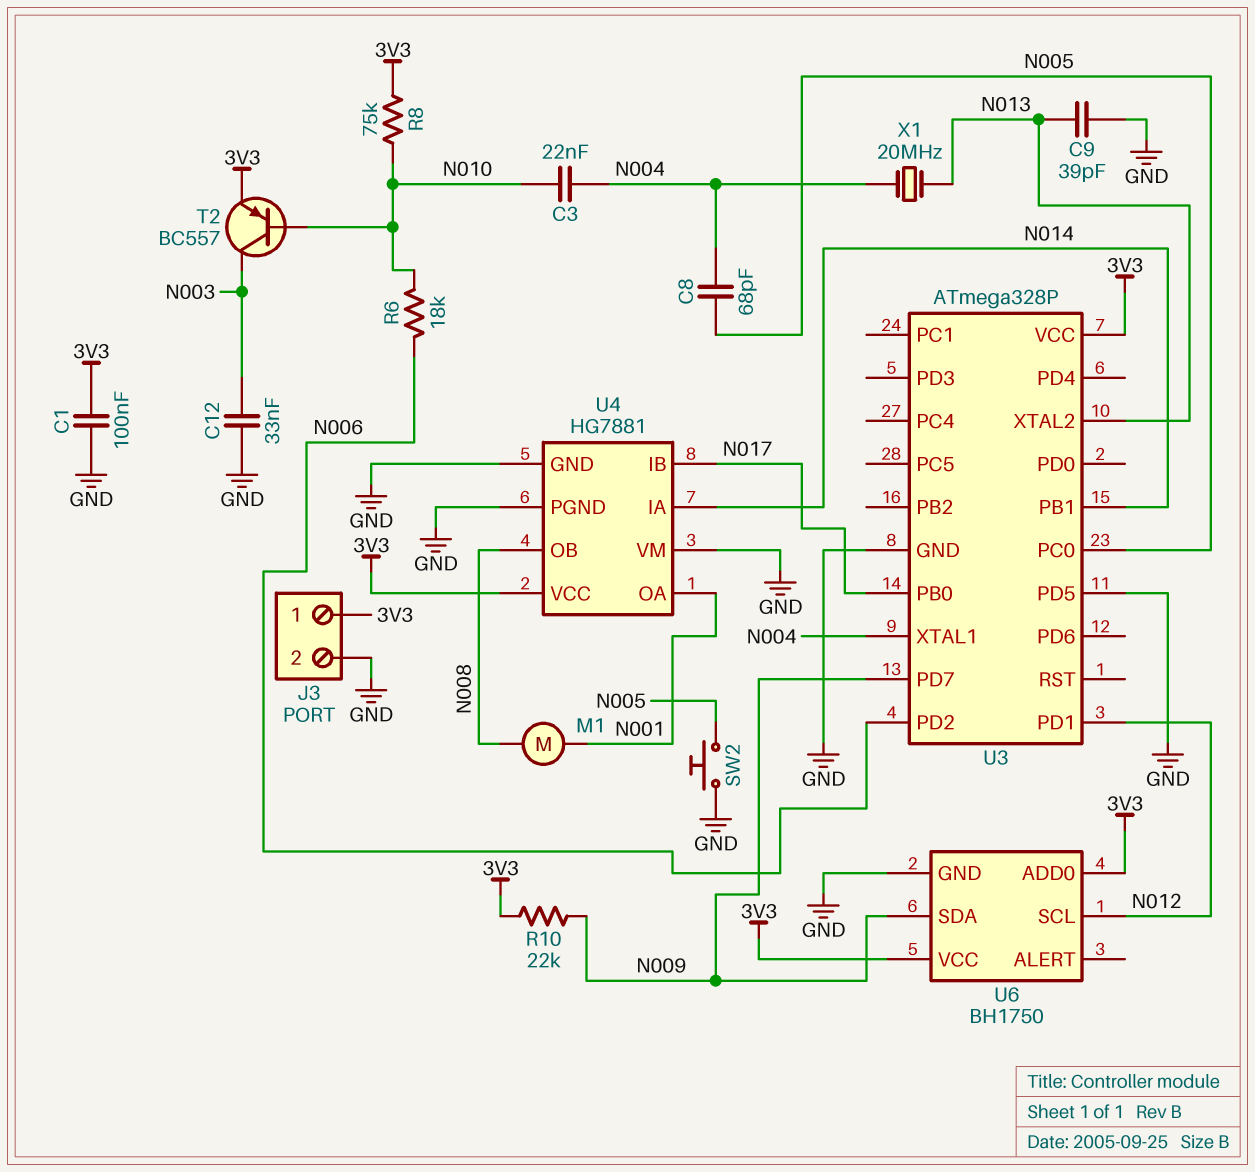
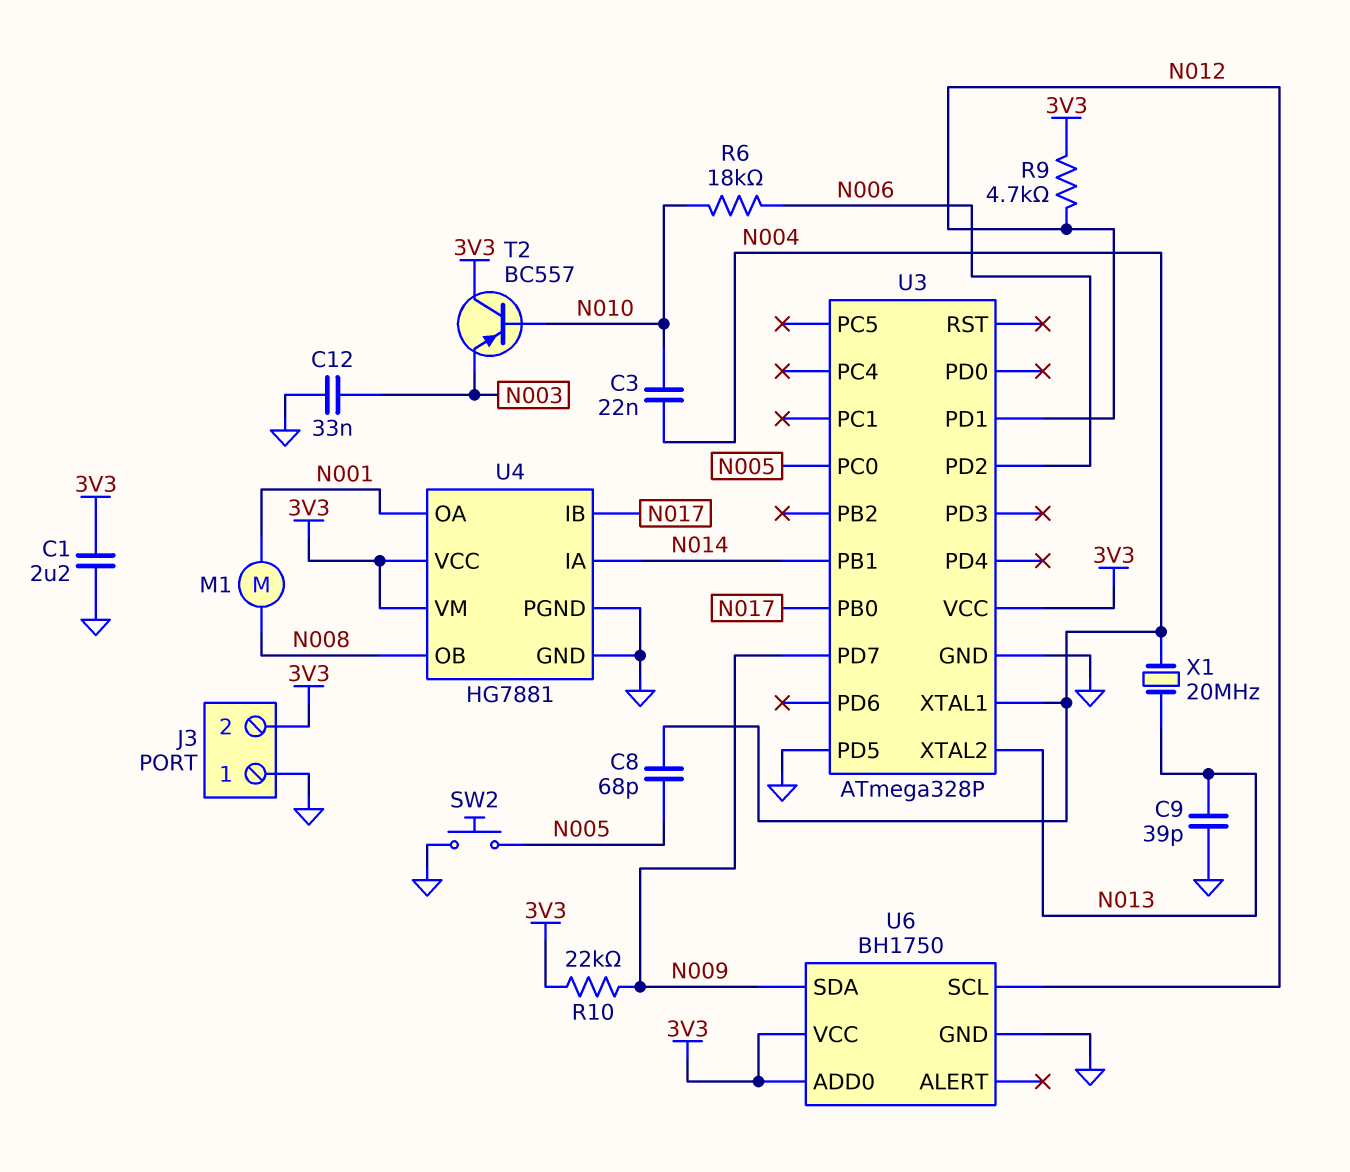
C1: 100nF (3V3, GND) -> 2.2uF (3V3, GND)
J3 pin 1: 3V3 -> GND
J3 pin 2: GND -> 3V3
R8: 75k (3V3, N010) -> none
R9: none -> 4.7k (3V3, N012)
T2: PNP BC557 (B N010, C N003, E 3V3) -> PNP BC557 (B N010, C 3V3, E N003)
U4 pin VM: GND -> 3V3

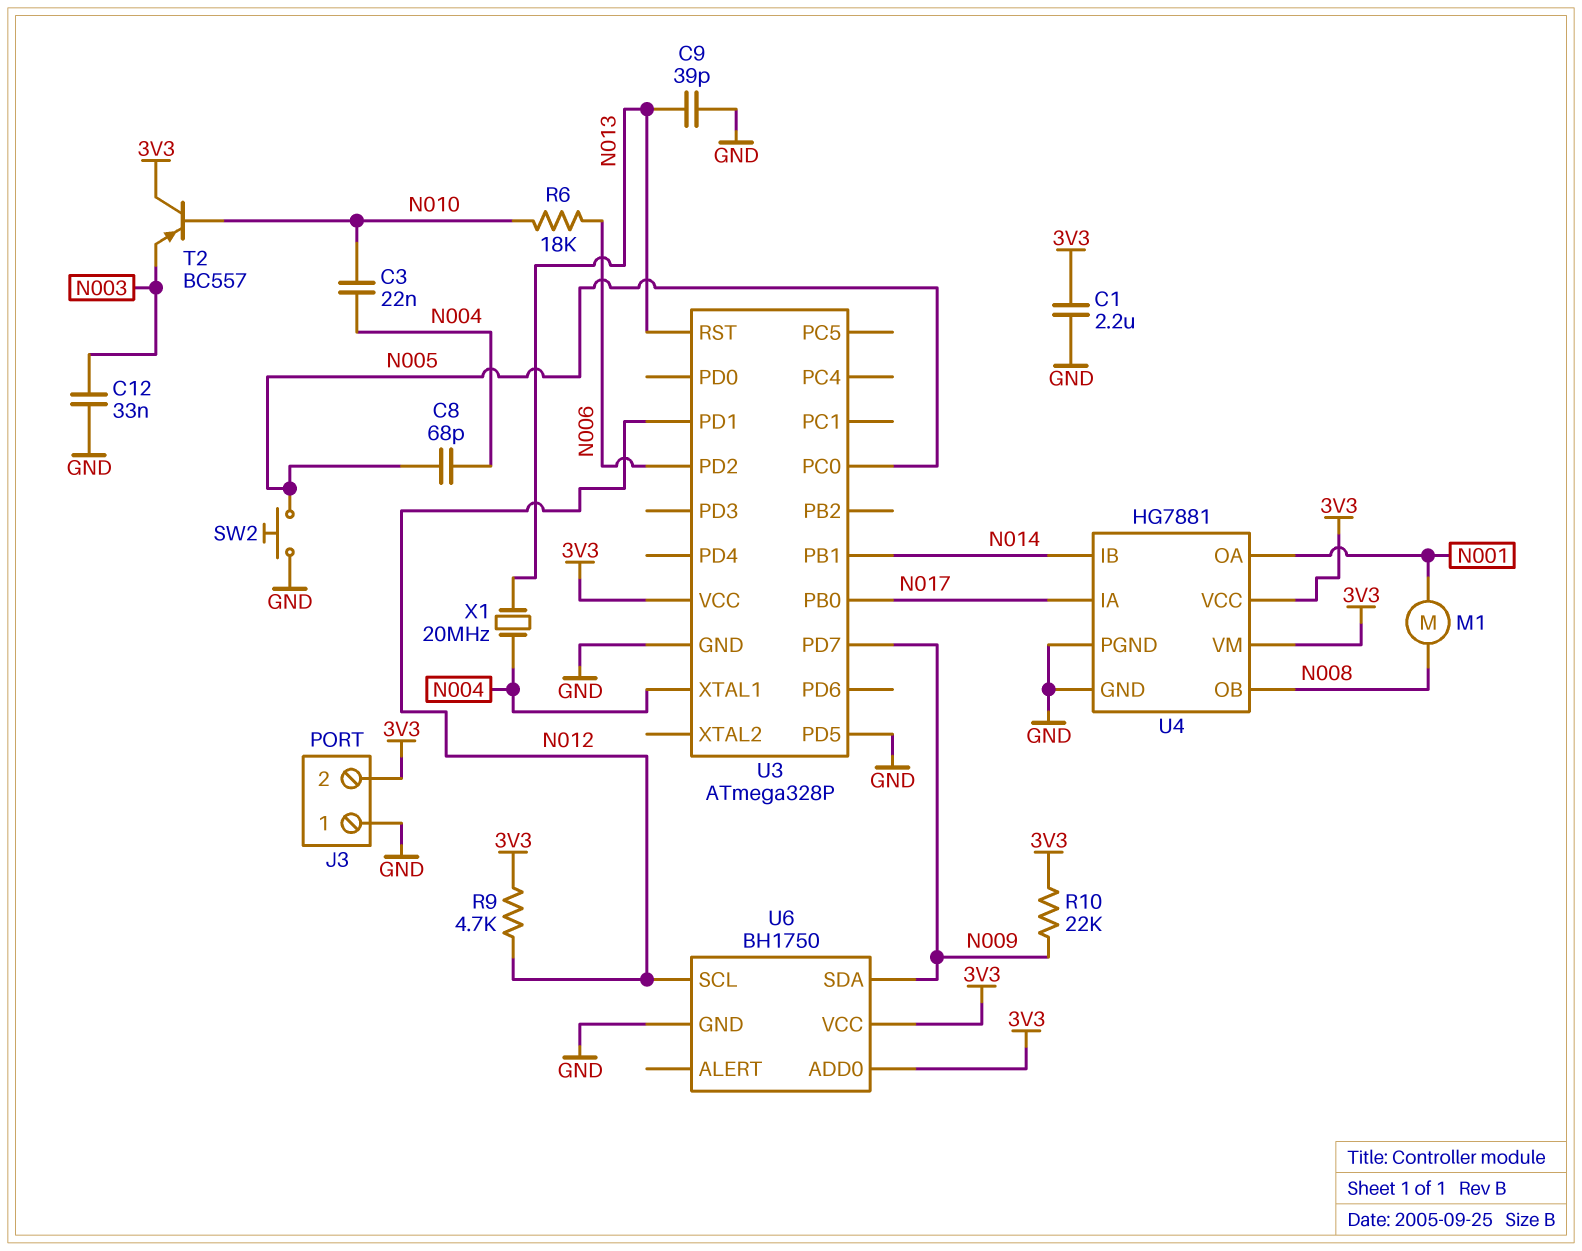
U3 pin RST: none -> N013
U3 pin XTAL2: N013 -> none
U4 pin IA: N014 -> N017
U4 pin IB: N017 -> N014

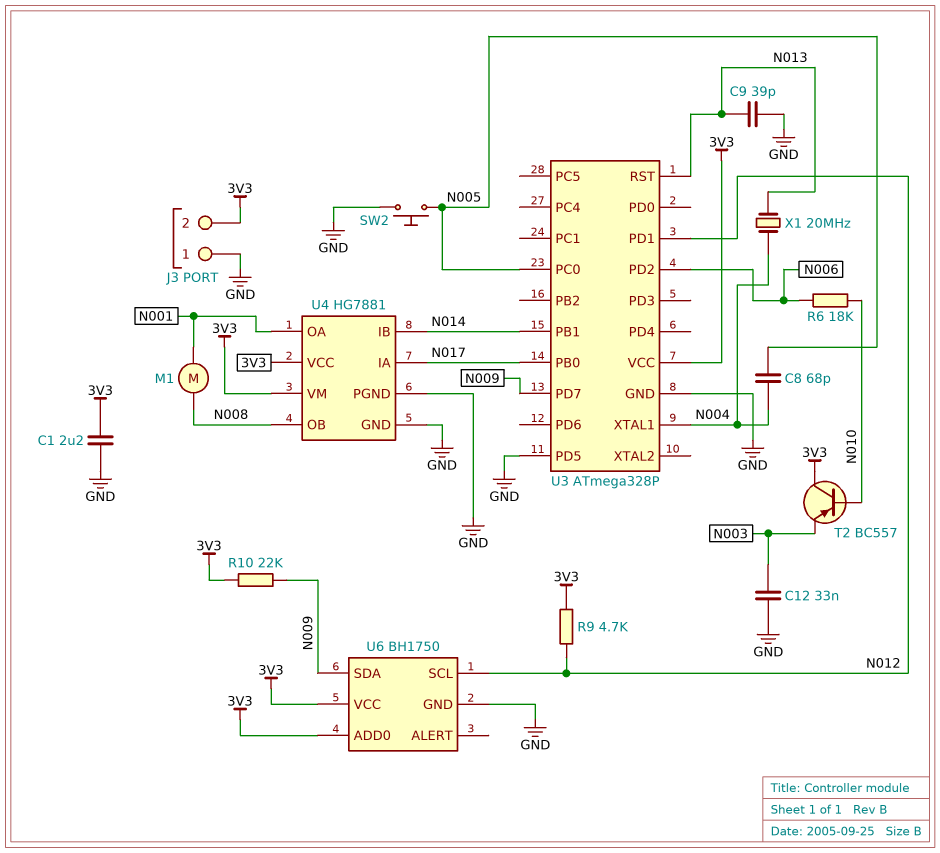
C3: 22nF (N004, N010) -> none

